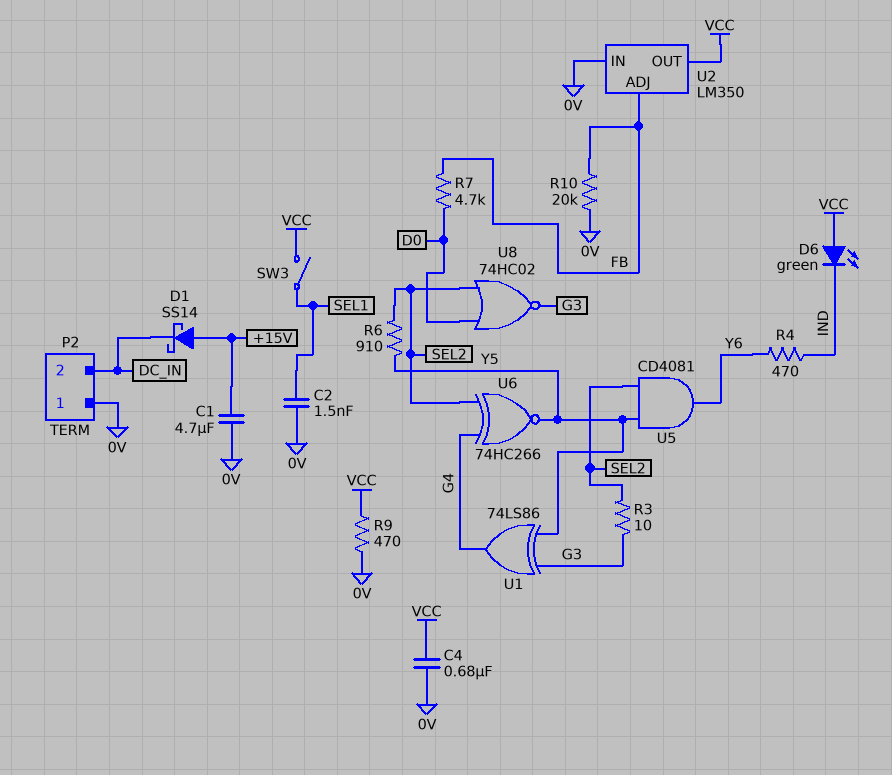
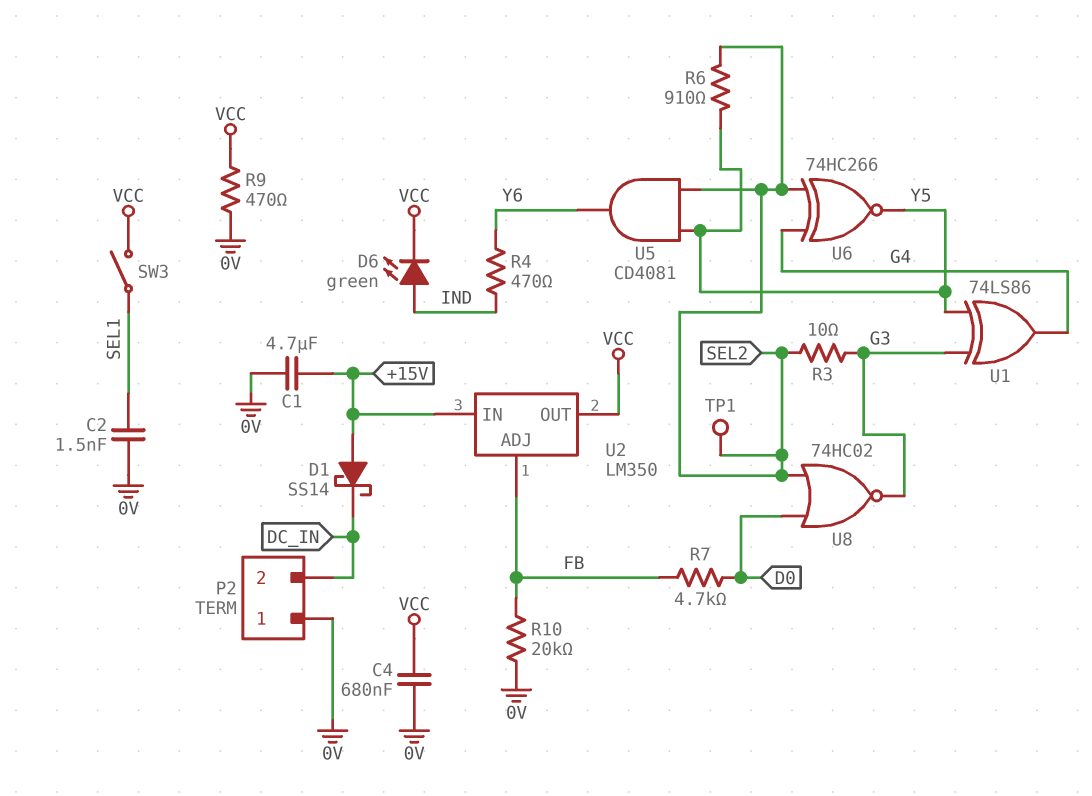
D6: LED green (A VCC, K IND) -> LED green (A IND, K VCC)
TP1: none -> test point (SEL2)
U2 pin IN: 0V -> +15V

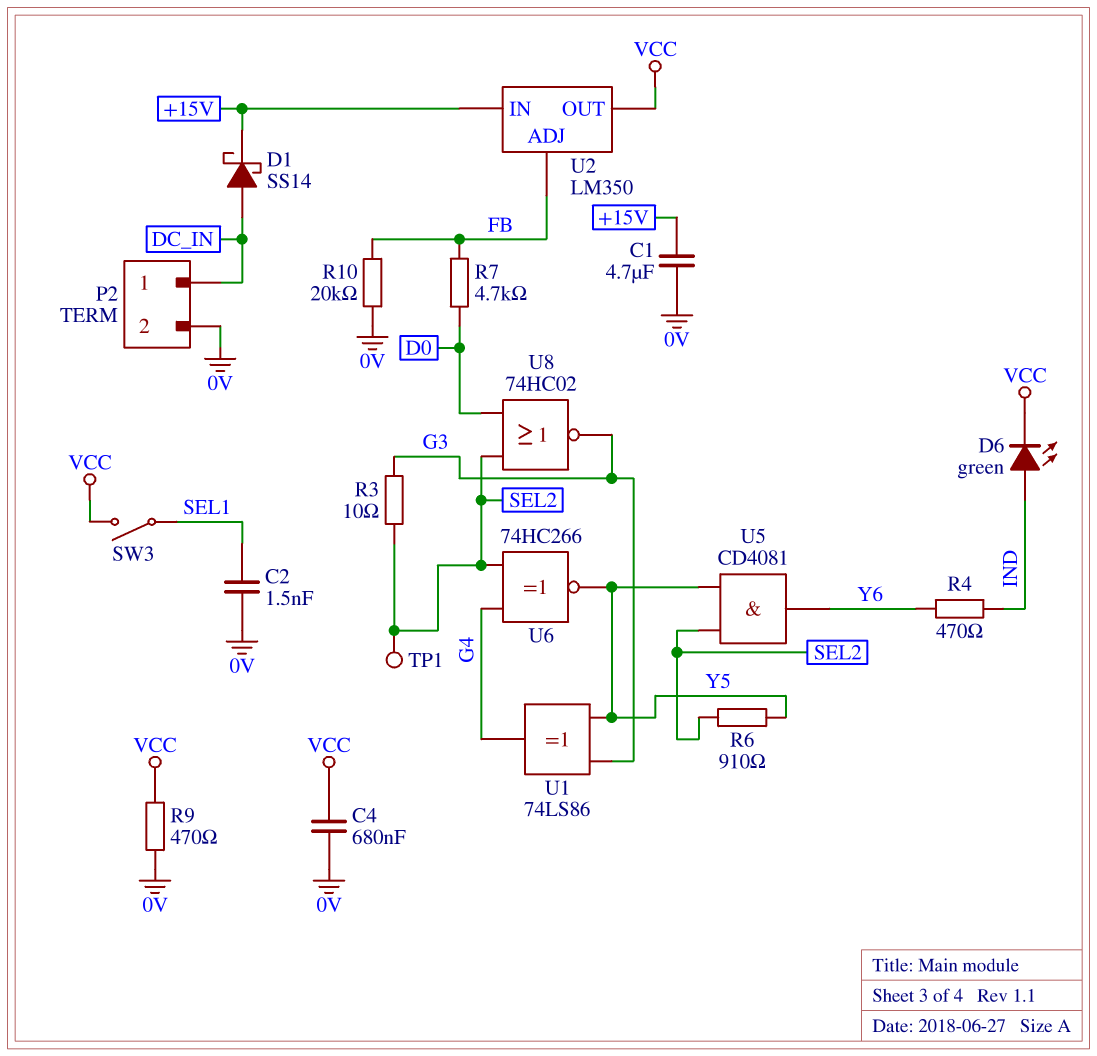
D1: schottky SS14 (A +15V, K DC_IN) -> schottky SS14 (A DC_IN, K +15V)
P2 pin 1: 0V -> DC_IN
P2 pin 2: DC_IN -> 0V

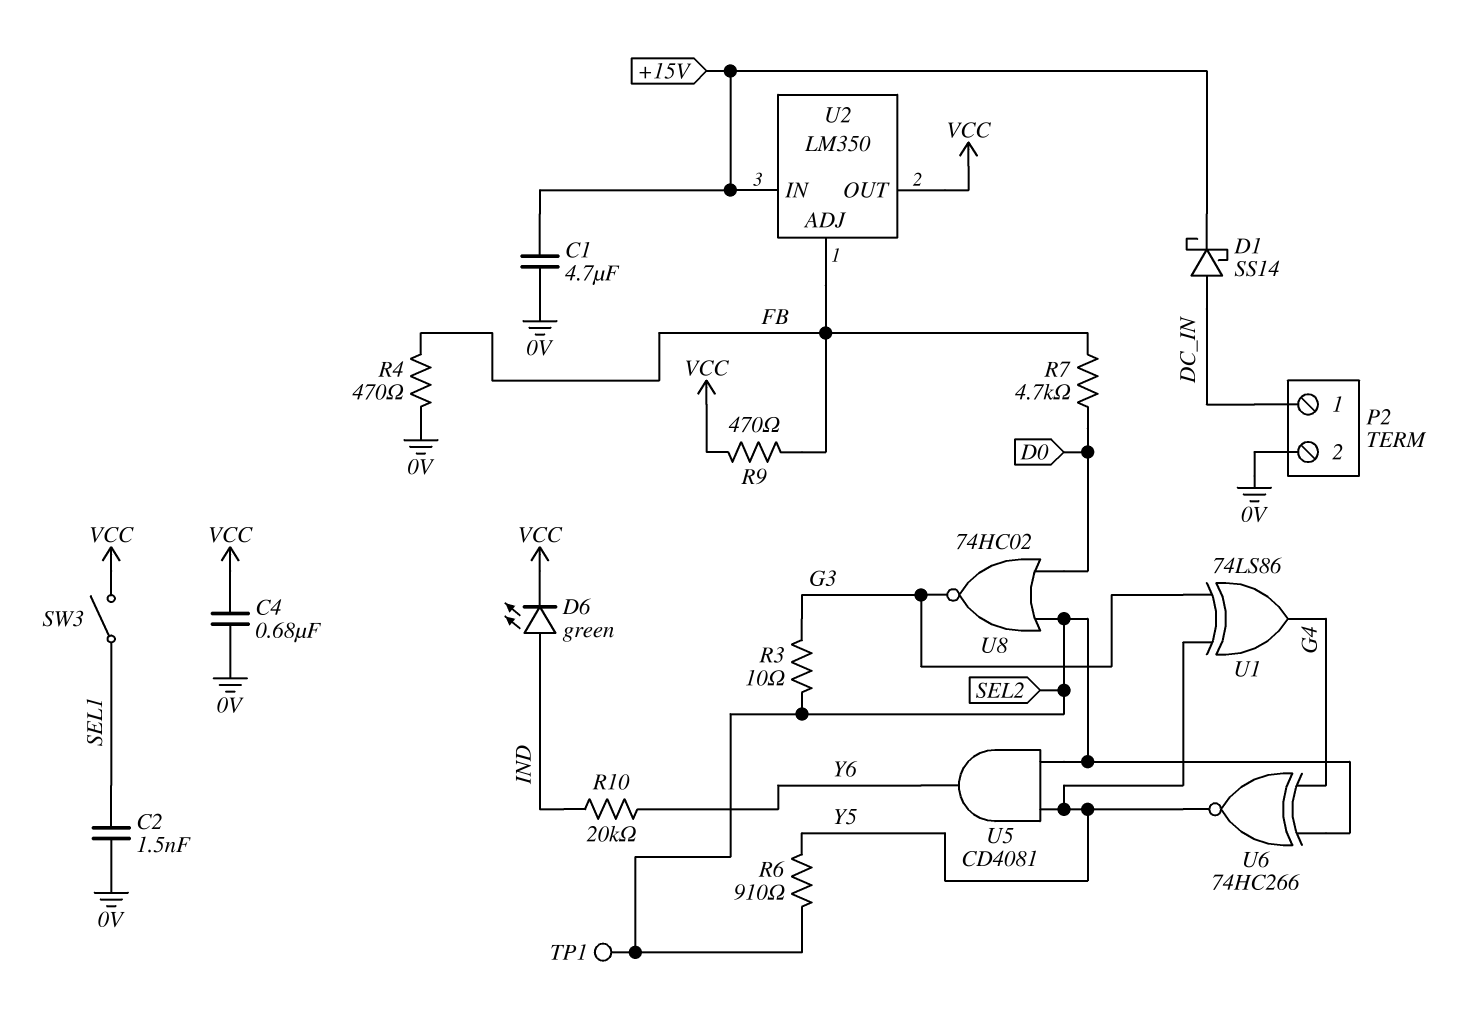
R4: 470 (IND, Y6) -> 470 (0V, FB)
R9: 470 (0V, VCC) -> 470 (FB, VCC)
R10: 20k (0V, FB) -> 20k (IND, Y6)

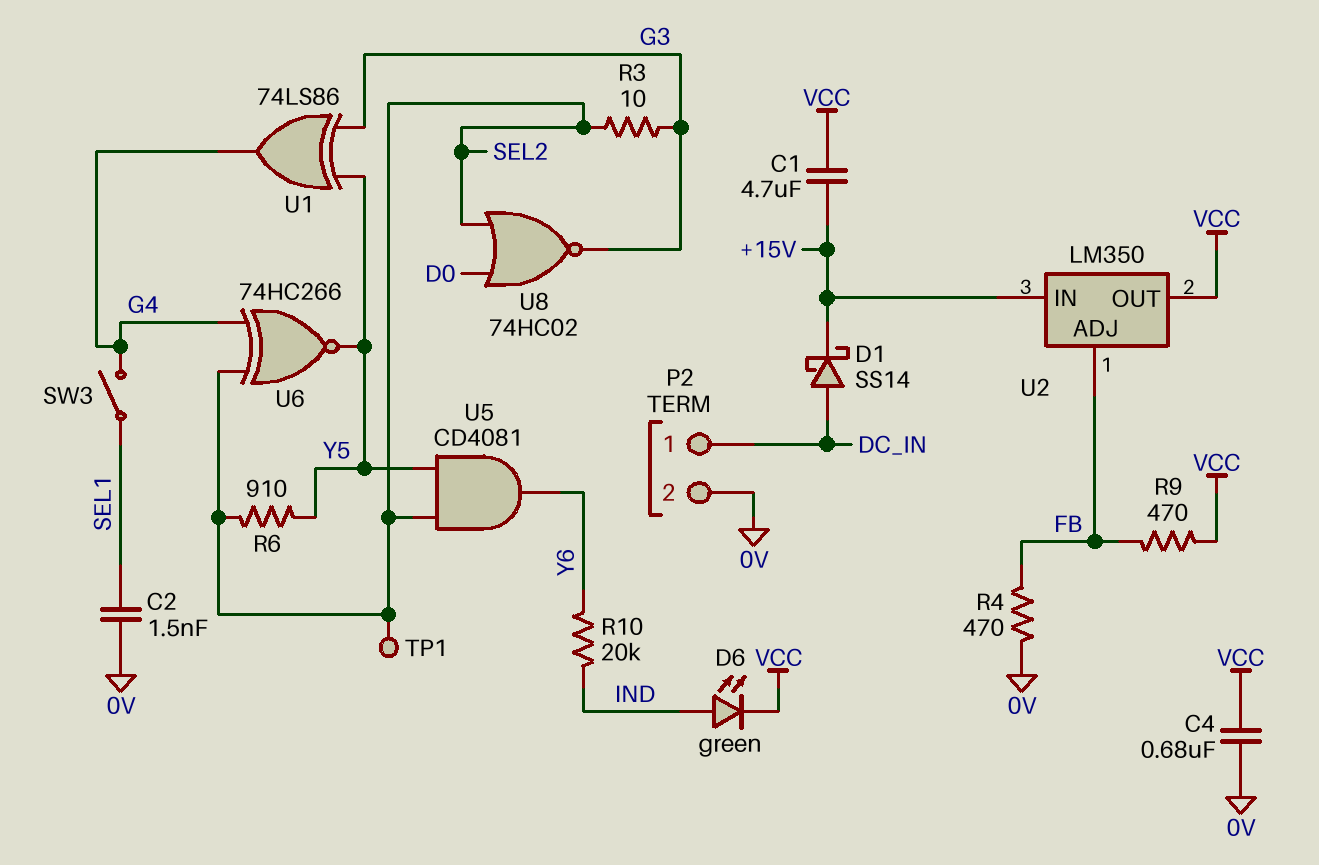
C1: 4.7uF (+15V, 0V) -> 4.7uF (+15V, VCC)
R7: 4.7k (D0, FB) -> none
SW3: switch (SEL1, VCC) -> switch (G4, SEL1)

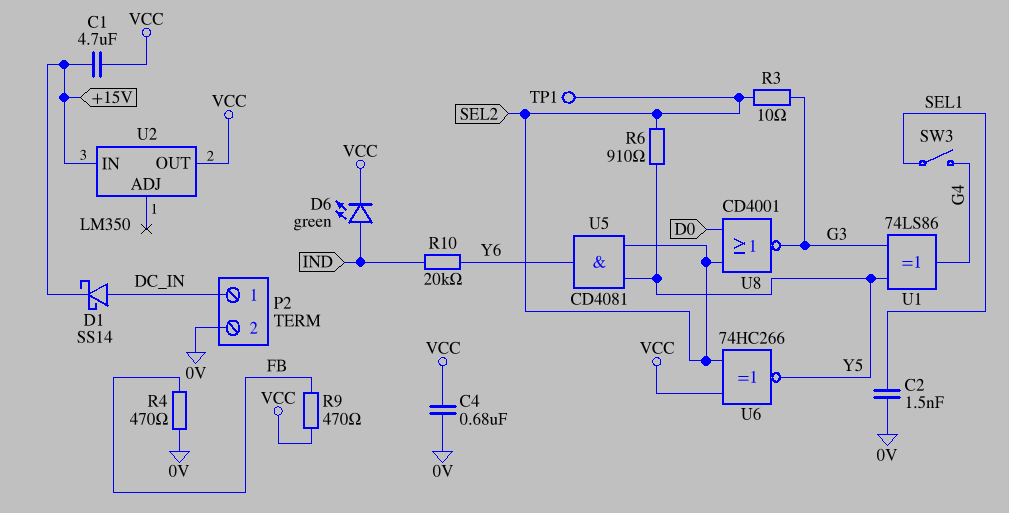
U2 pin ADJ: FB -> none
U6: XNOR 74HC266 (in G4, in SEL2, out Y5) -> XNOR 74HC266 (in SEL2, in VCC, out Y5)
U8: NOR 74HC02 (in D0, in SEL2, out G3) -> NOR CD4001 (in D0, in SEL2, out G3)

